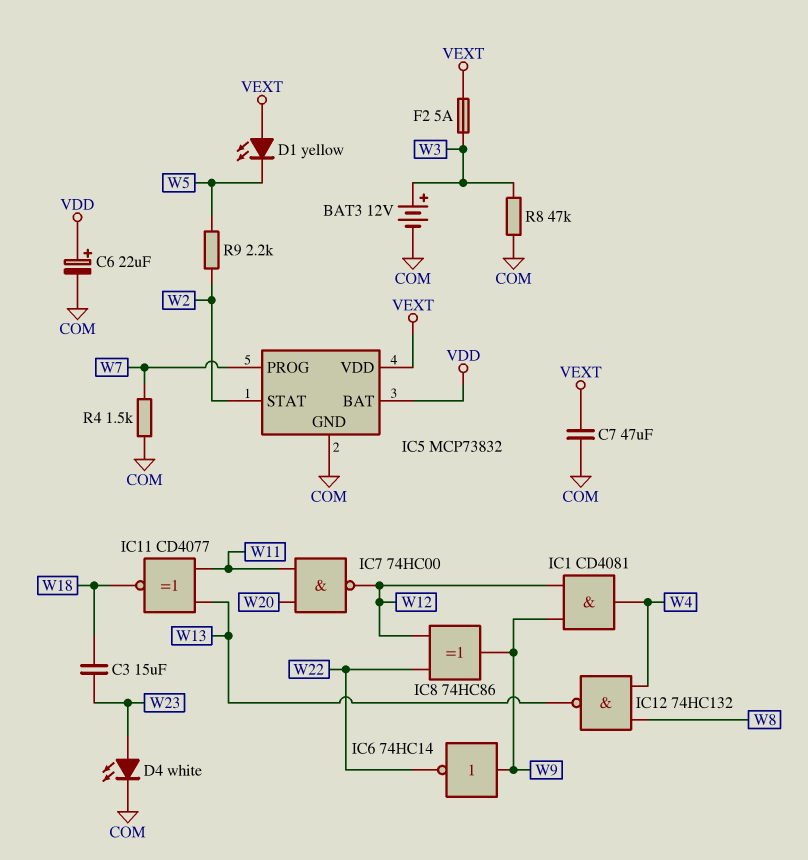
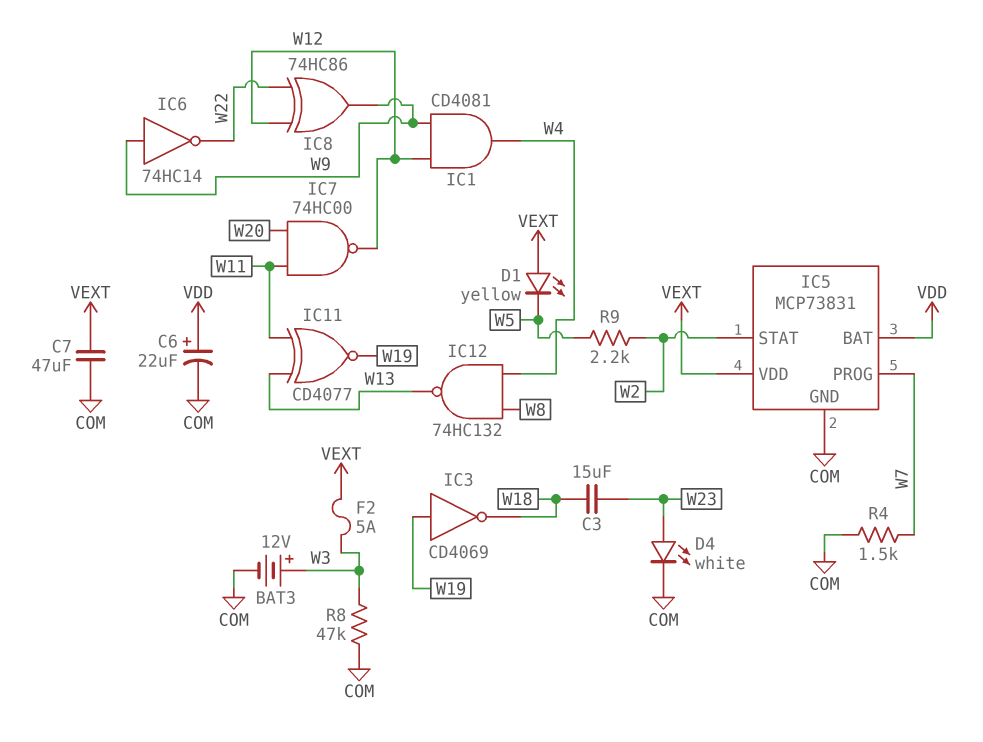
IC3: none -> NOT CD4069 (in W19, out W18)
IC5: MCP73832 -> MCP73831
IC11: XNOR CD4077 (in W11, in W13, out W18) -> XNOR CD4077 (in W11, in W13, out W19)

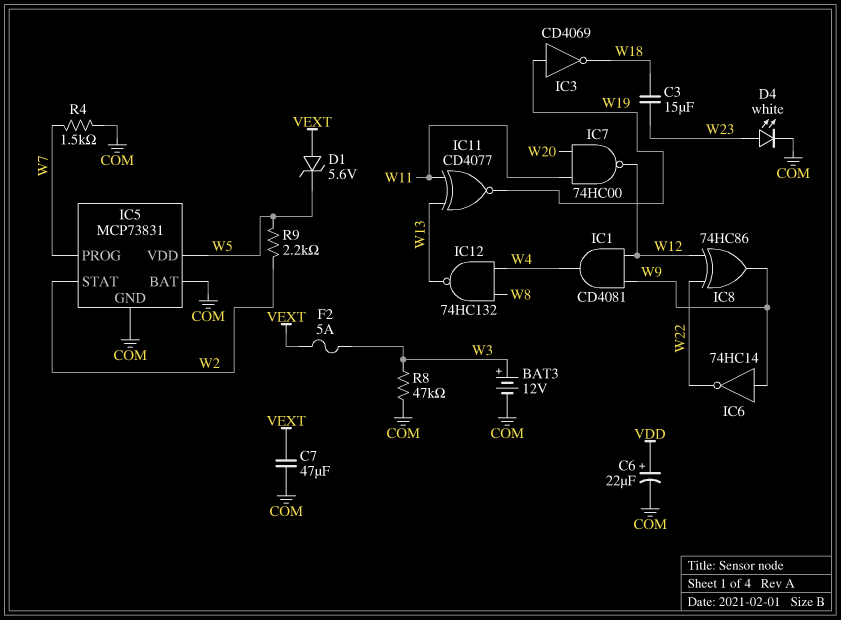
D1: LED yellow (A VEXT, K W5) -> zener 5.6V (A VEXT, K W5)
IC5 pin BAT: VDD -> COM
IC5 pin VDD: VEXT -> W5

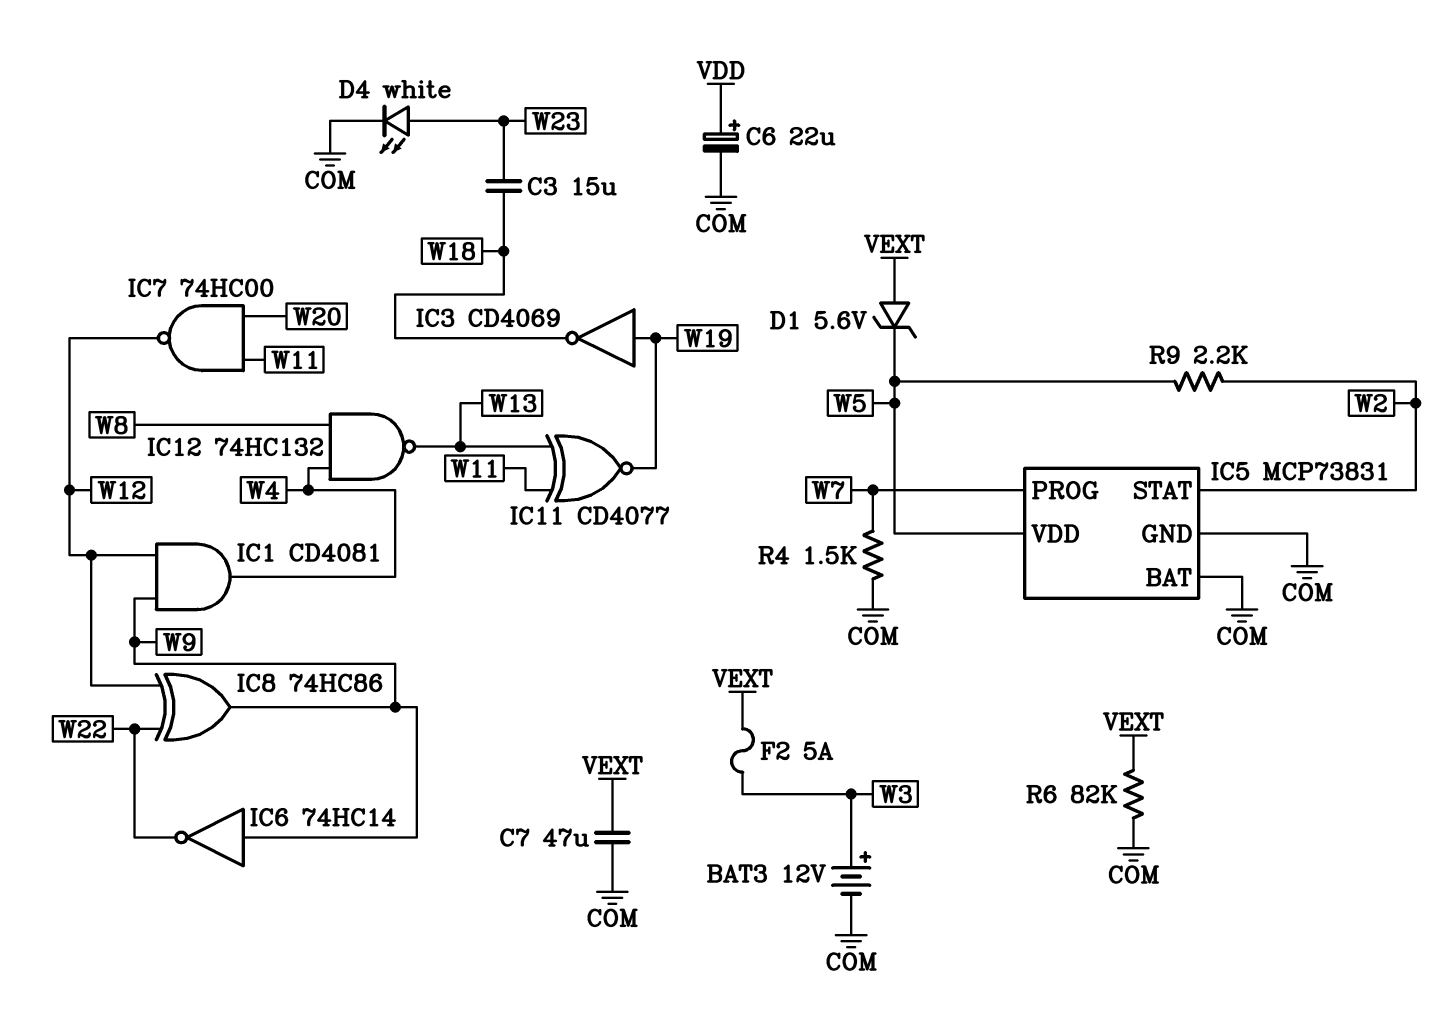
R6: none -> 82k (COM, VEXT)
R8: 47k (COM, W3) -> none

